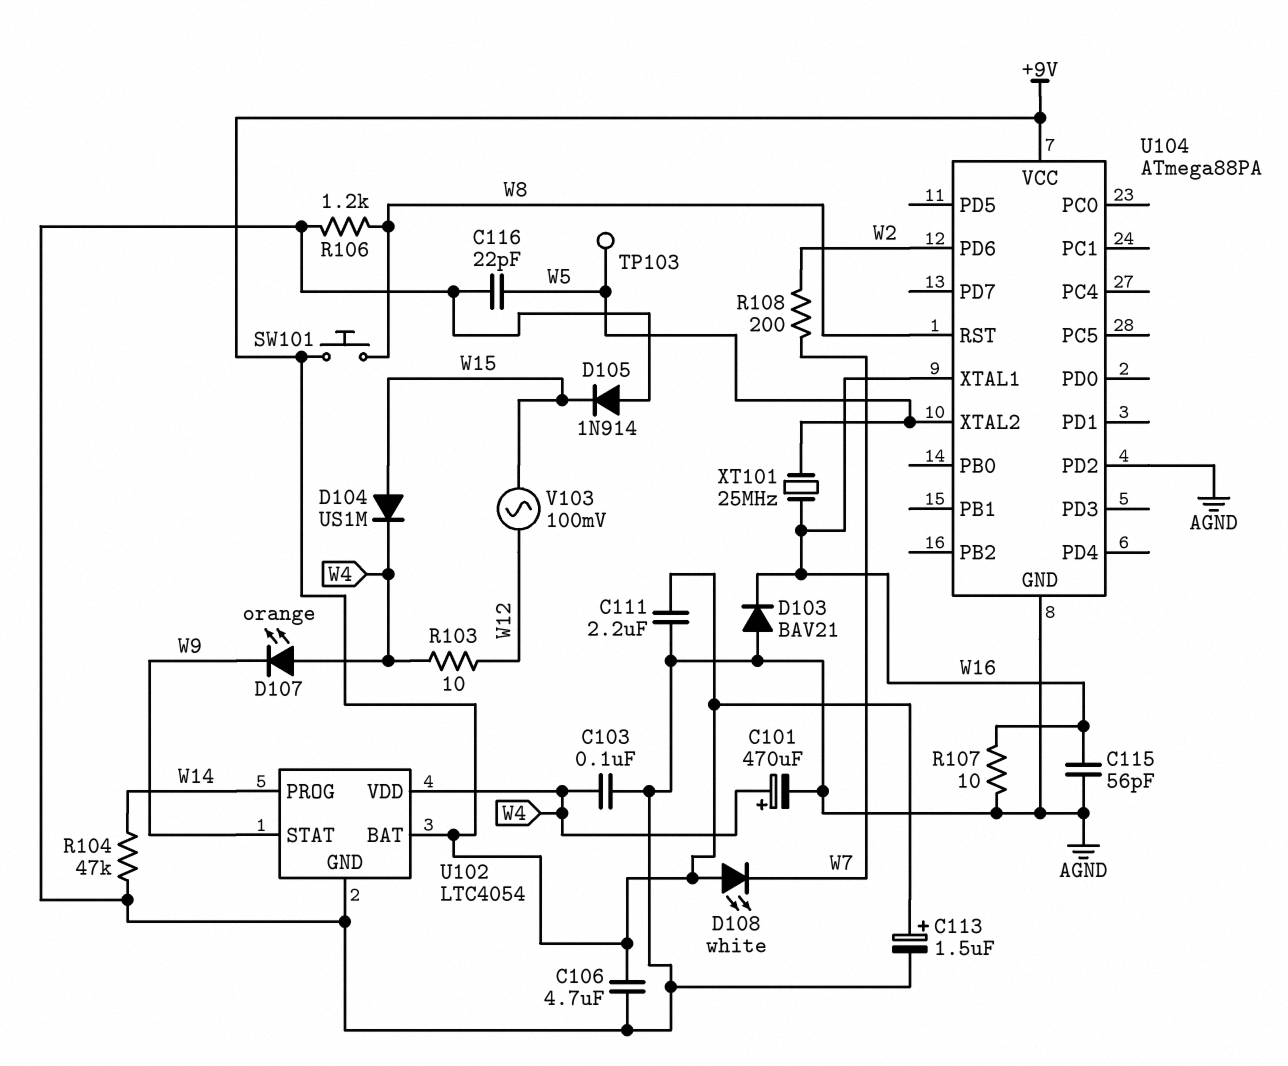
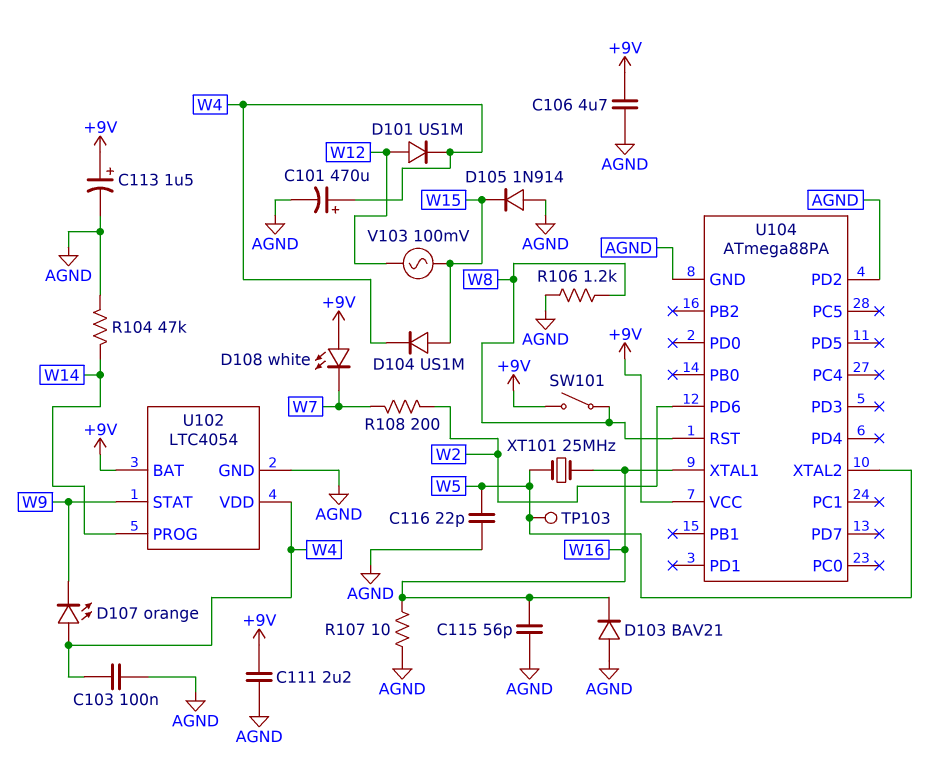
D101: none -> diode US1M (A W12, K W4)
R103: 10 (W4, W12) -> none
SW101: button (+9V, W8) -> switch (+9V, W8)

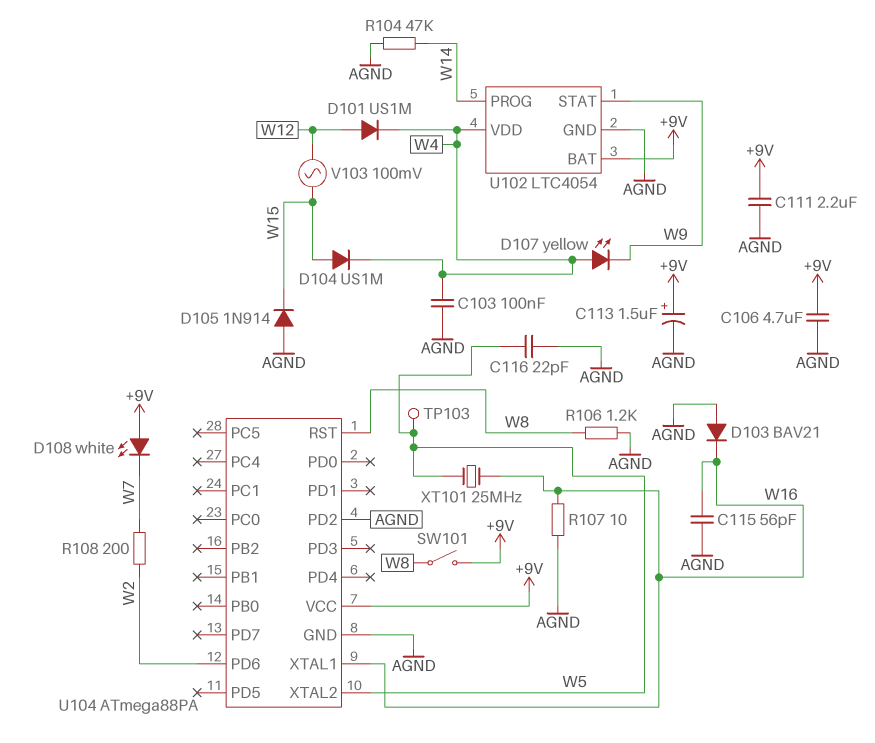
C101: 470uF (plus W4, minus AGND) -> none
D107: LED orange (A W4, K W9) -> LED yellow (A W4, K W9)

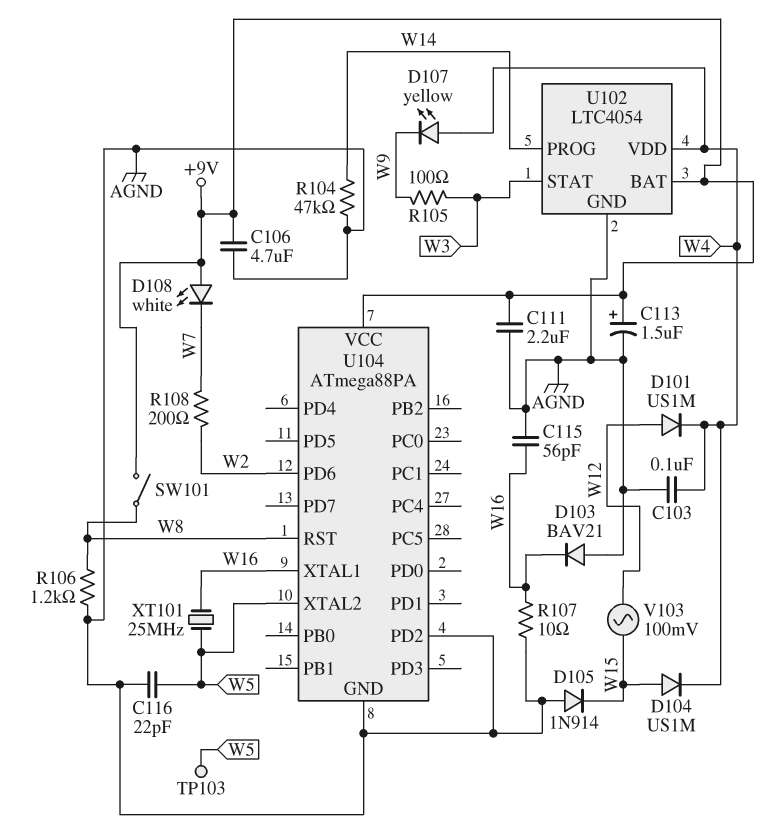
R105: none -> 100 (W3, W9)
U102 pin STAT: W9 -> W3

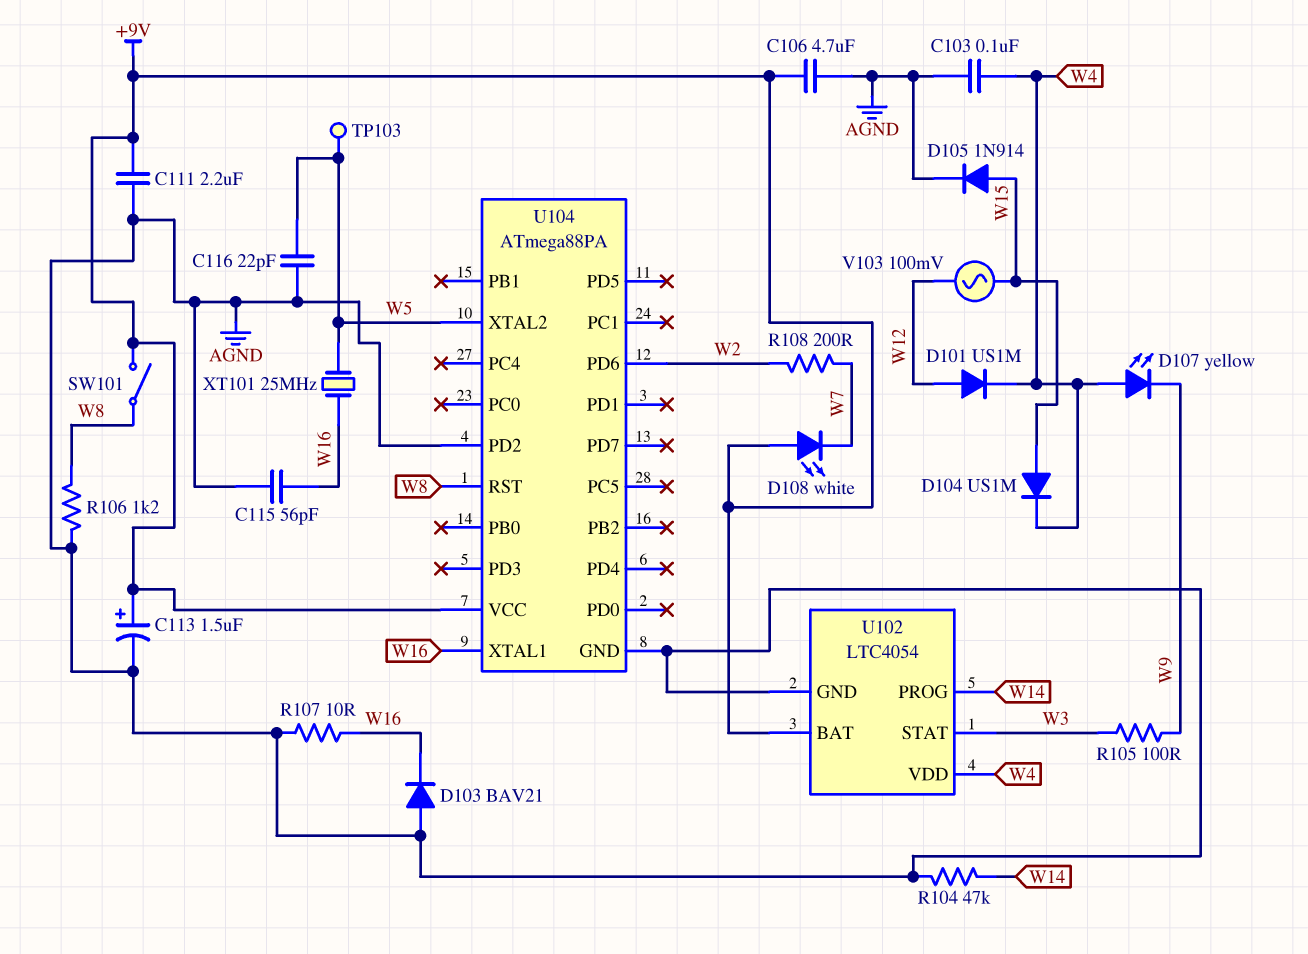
D105: diode 1N914 (A AGND, K W15) -> diode 1N914 (A W15, K AGND)

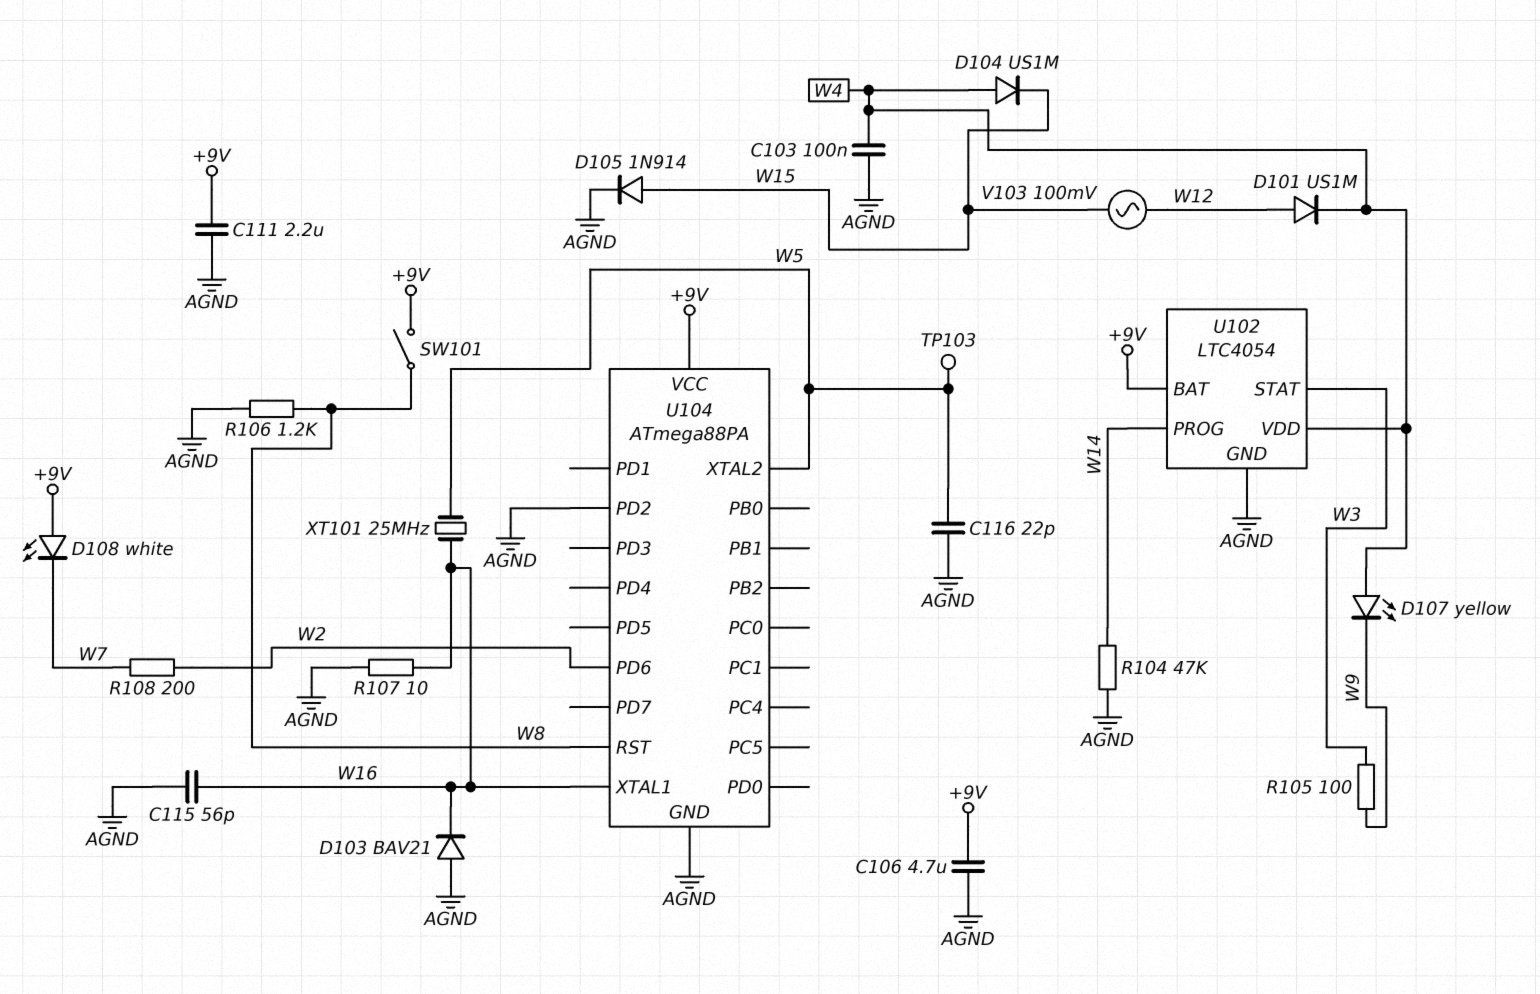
C113: 1.5uF (plus +9V, minus AGND) -> none
D104: diode US1M (A W15, K W4) -> diode US1M (A W4, K W15)

